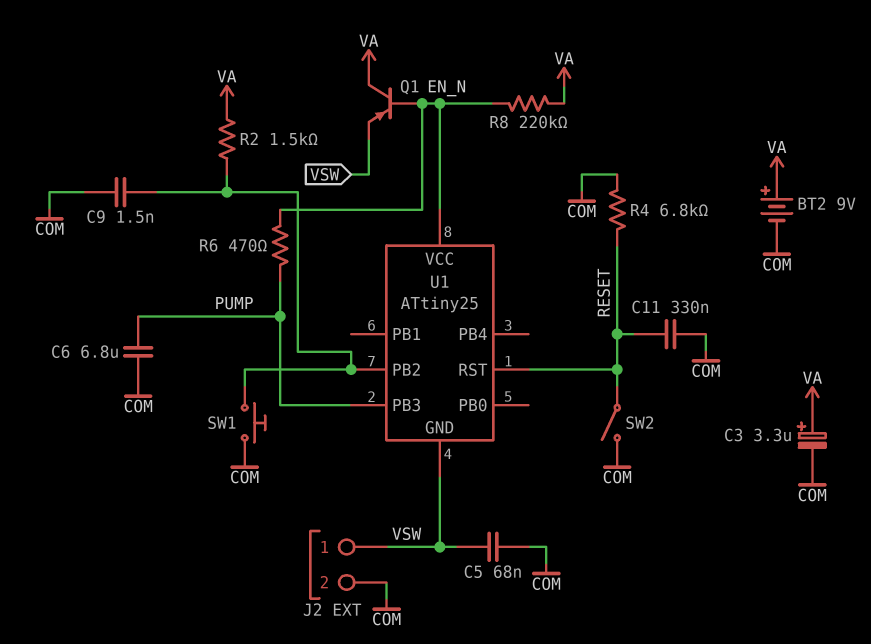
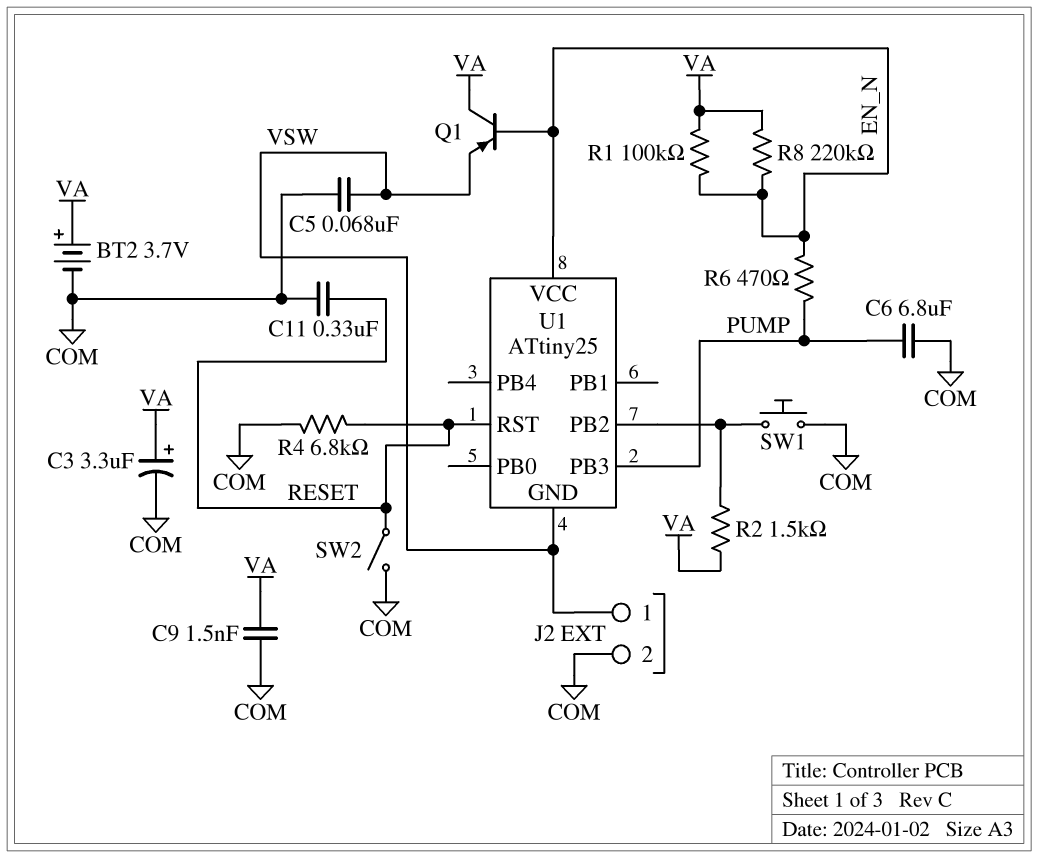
BT2: 9V (plus VA, minus COM) -> 3.7V (plus VA, minus COM)
C9: 1.5nF (COM, U1/PB2) -> 1.5nF (COM, VA)
R1: none -> 100k (EN_N, VA)

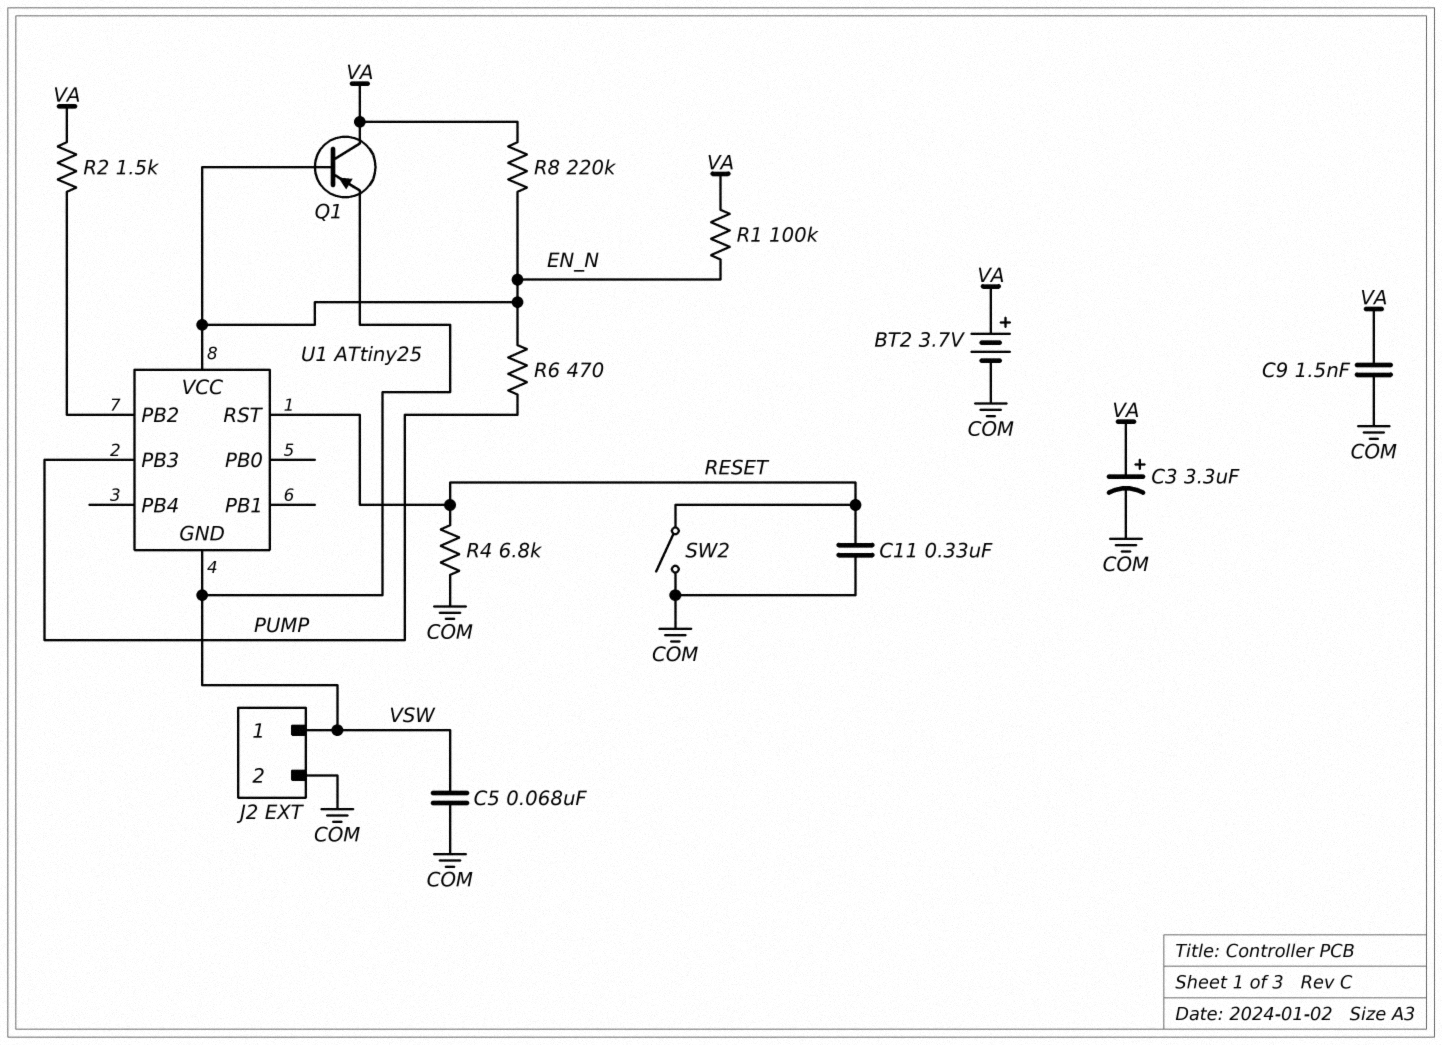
C6: 6.8uF (COM, PUMP) -> none
SW1: button (COM, U1/PB2) -> none

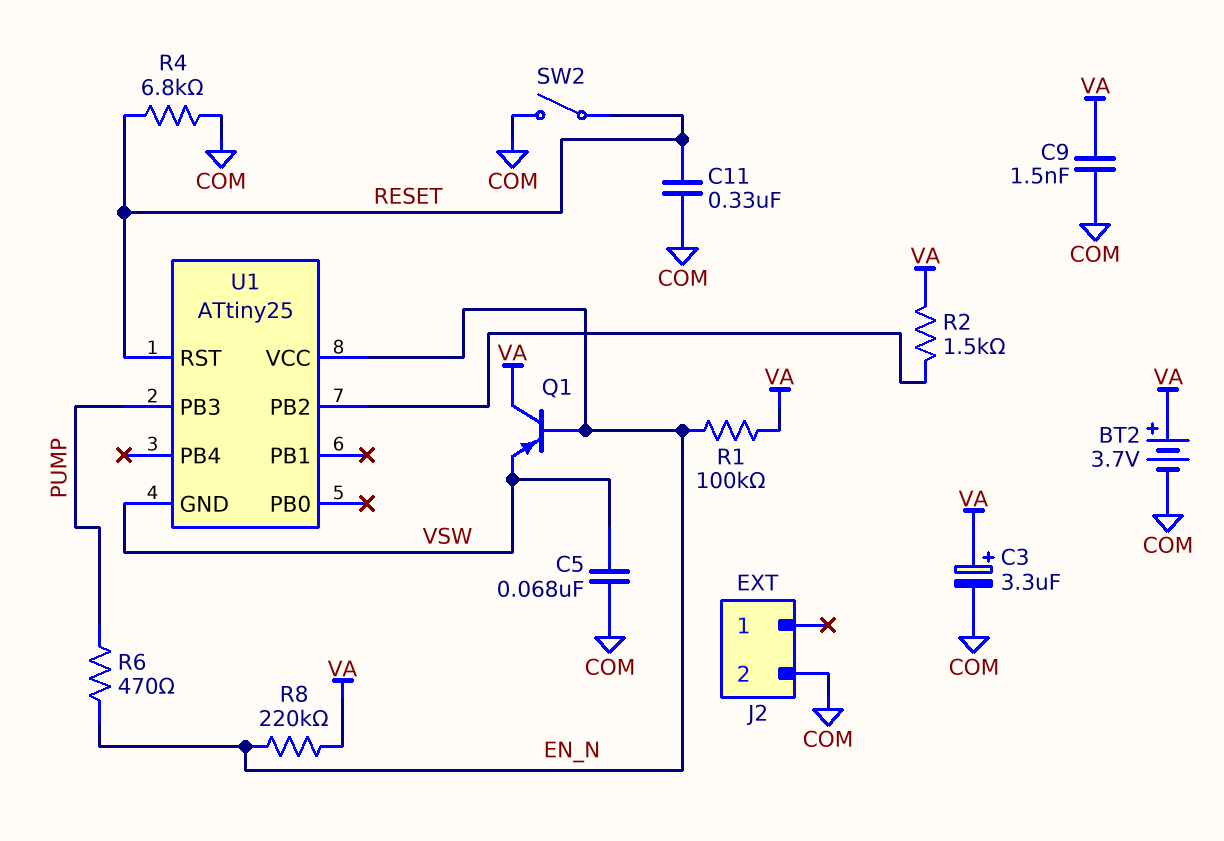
J2 pin 1: VSW -> none

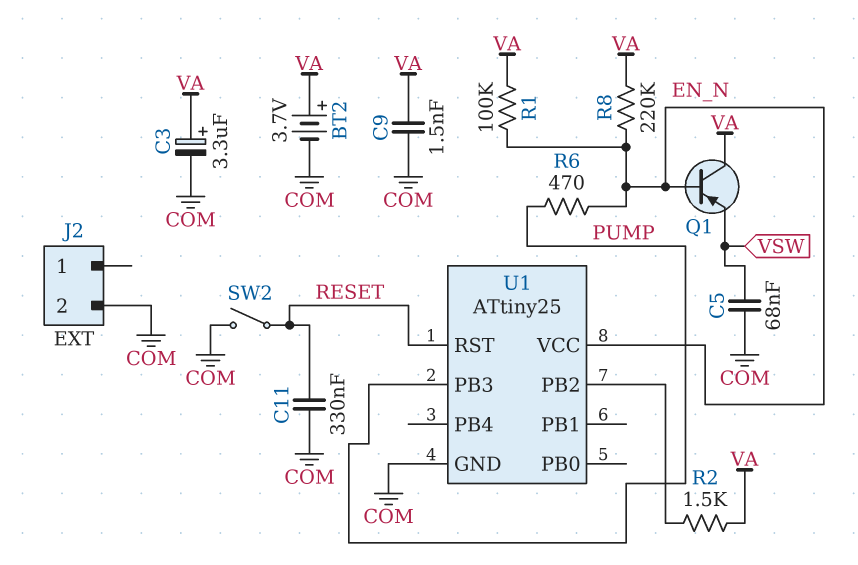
R4: 6.8k (COM, RESET) -> none
U1 pin GND: VSW -> COM

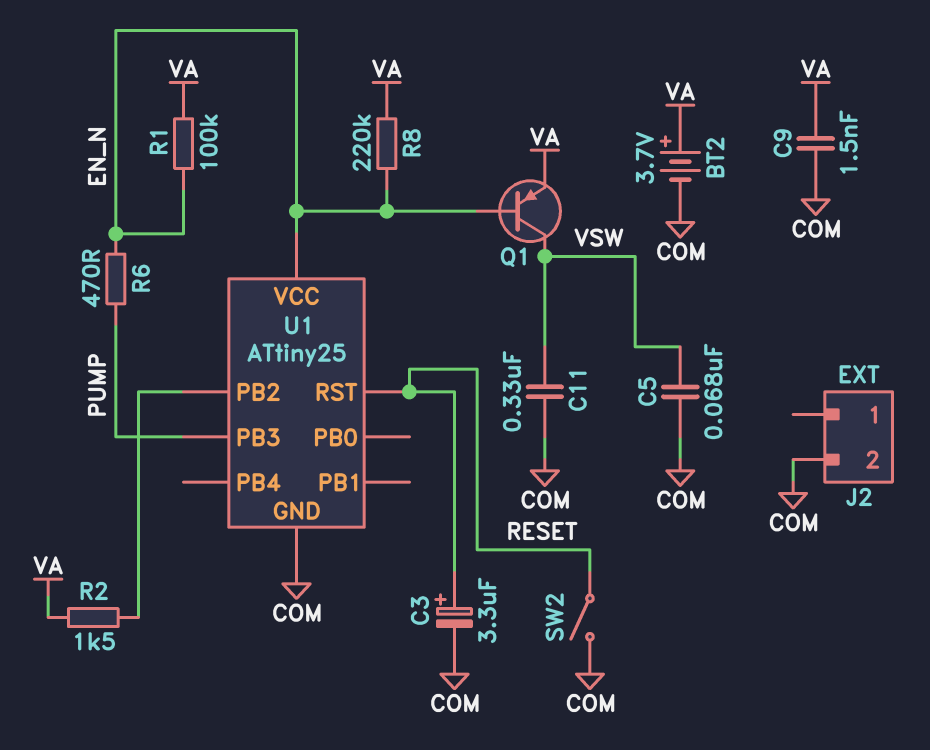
C3: 3.3uF (plus VA, minus COM) -> 3.3uF (plus RESET, minus COM)
C11: 330nF (COM, RESET) -> 330nF (COM, VSW)
Q1: PNP (B EN_N, C VA, E VSW) -> PNP (B EN_N, C VSW, E VA)

